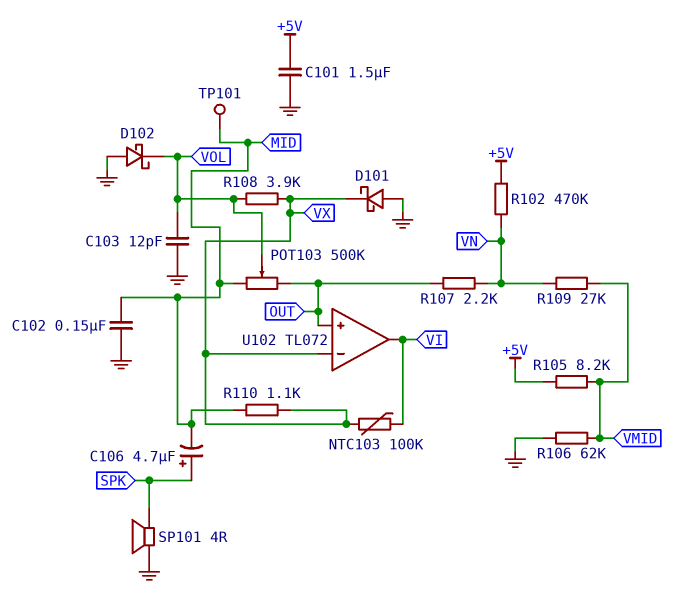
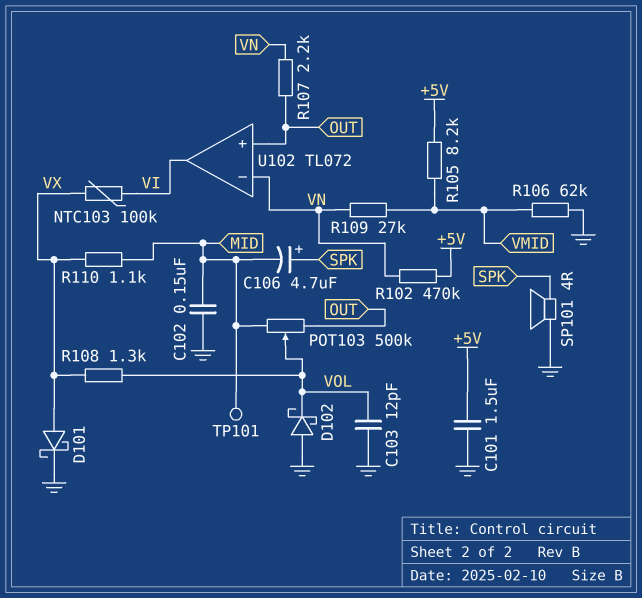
D101: schottky (A GND, K VX) -> schottky (A VX, K GND)
R108: 3.9k (VOL, VX) -> 1.3k (VOL, VX)
U102 pin in-: VX -> VN

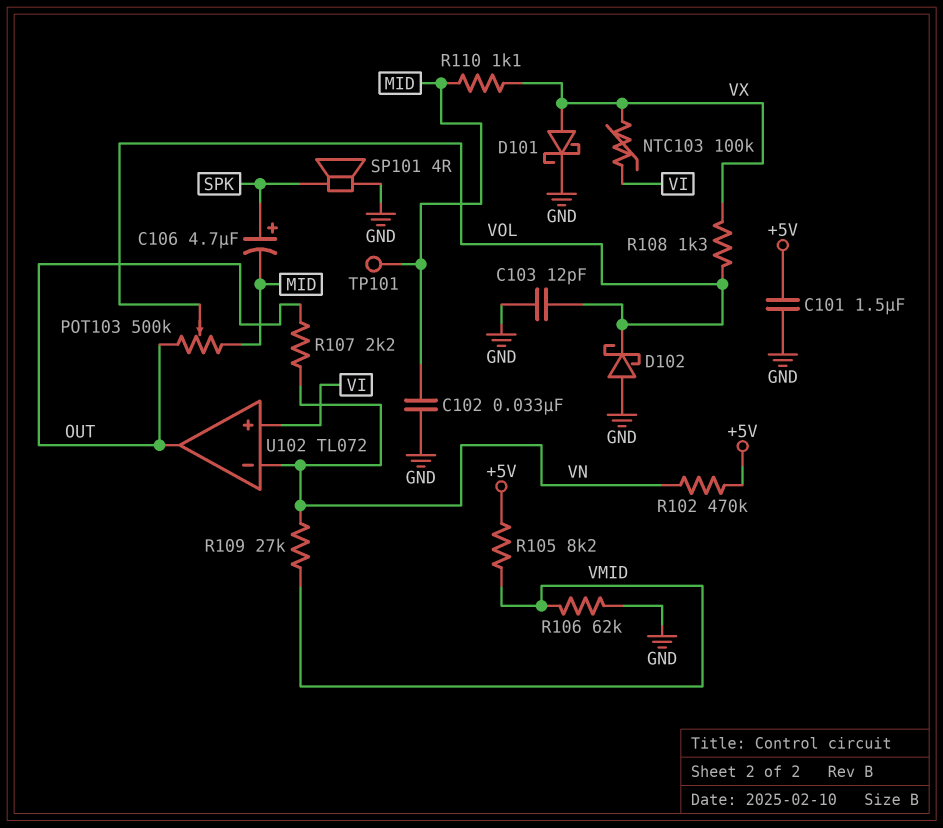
C102: 150nF (GND, MID) -> 33nF (GND, MID)
U102 pin in+: OUT -> VI
U102 pin out: VI -> OUT

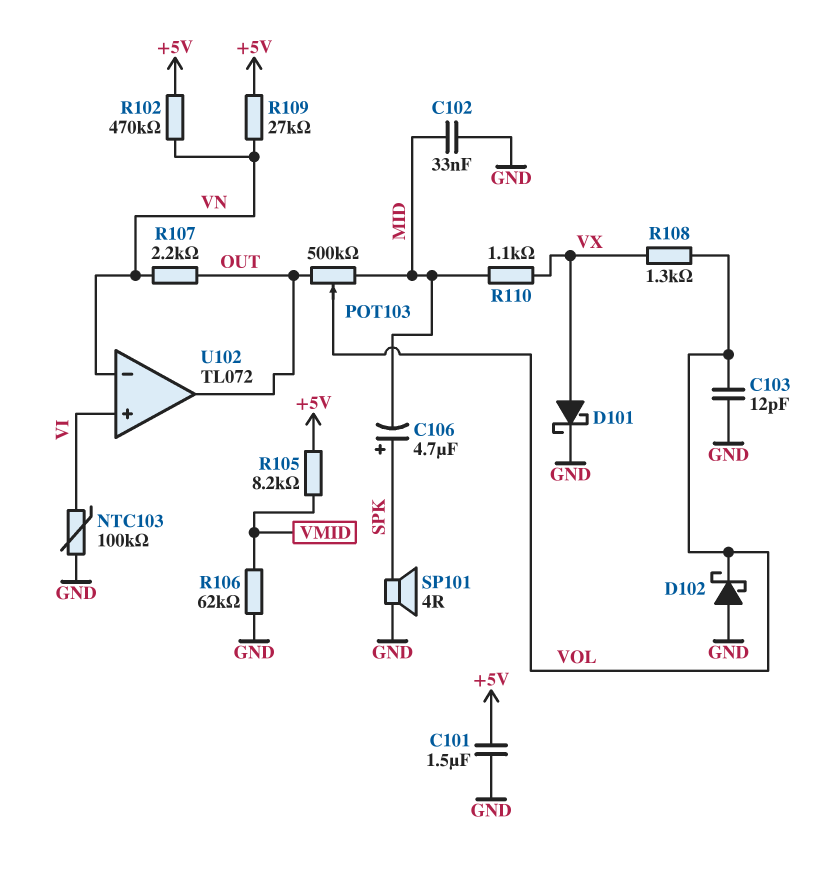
NTC103: 100k (VI, VX) -> 100k (GND, VI)
R109: 27k (VMID, VN) -> 27k (+5V, VN)
TP101: test point (MID) -> none

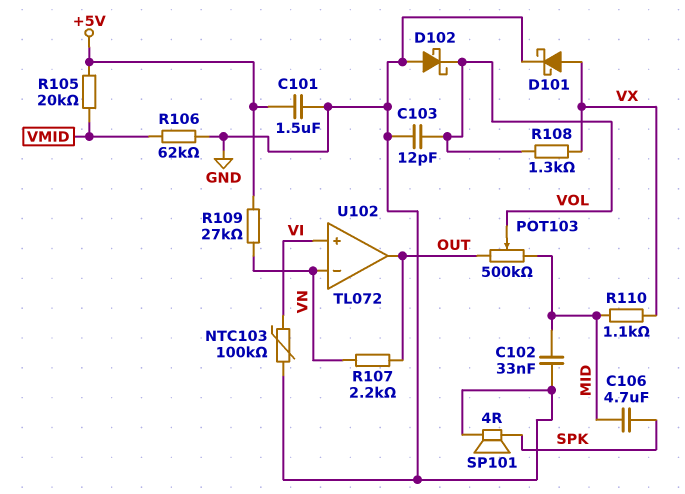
C106: 4.7uF (plus SPK, minus MID) -> 4.7uF (MID, SPK)
R102: 470k (+5V, VN) -> none
R105: 8.2k (+5V, VMID) -> 20k (+5V, VMID)

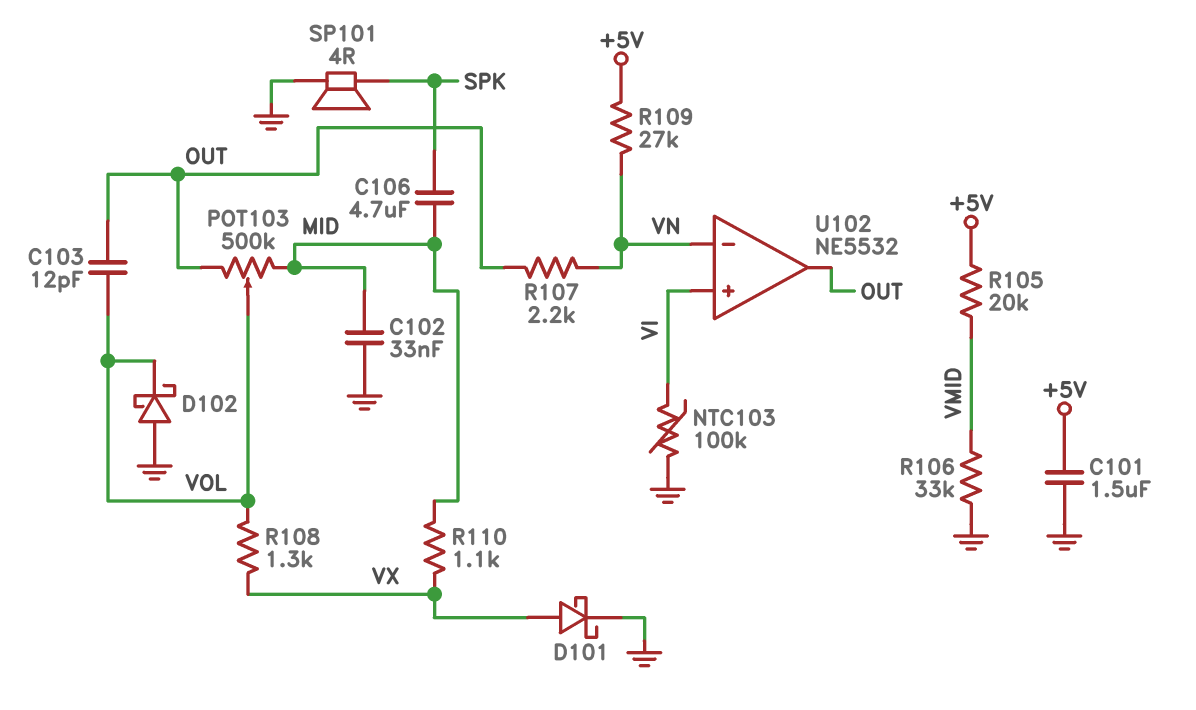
C103: 12pF (GND, VOL) -> 12pF (OUT, VOL)
R106: 62k (GND, VMID) -> 33k (GND, VMID)
U102: TL072 -> NE5532

